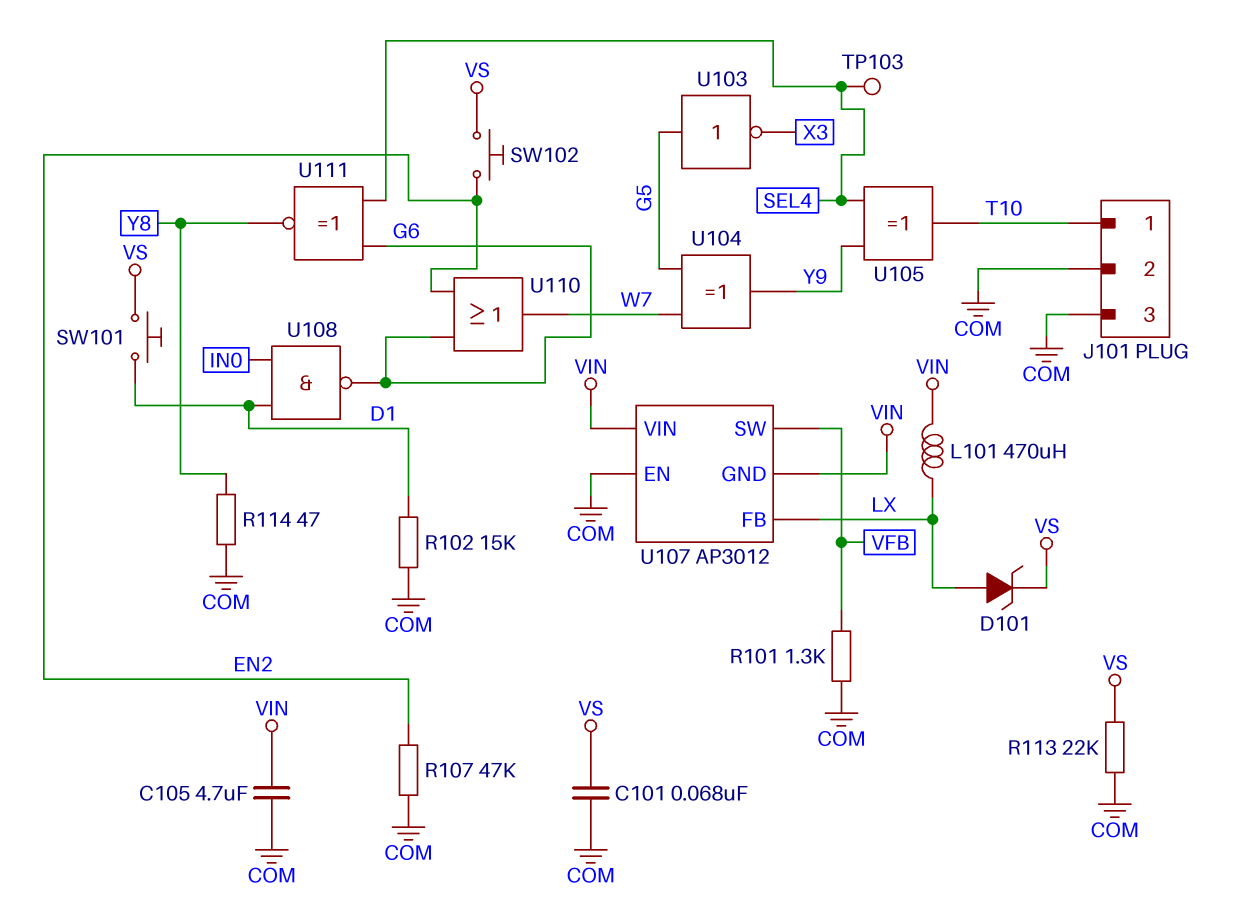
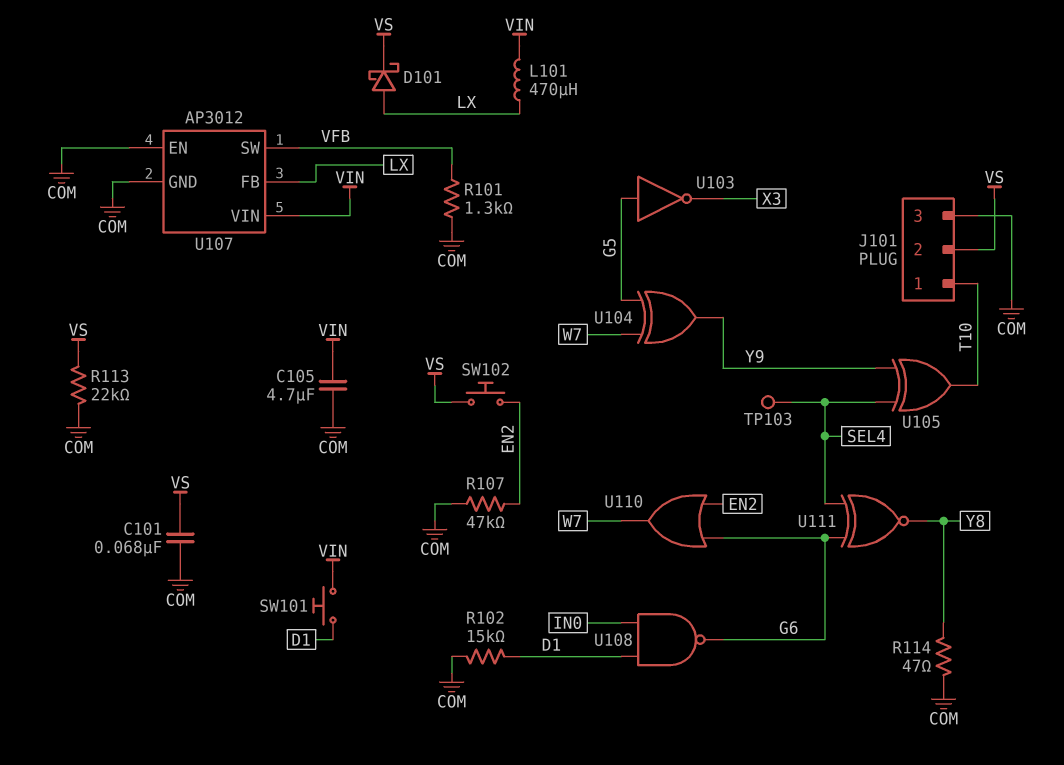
D101: zener (A LX, K VS) -> schottky (A LX, K VS)
J101 pin 2: COM -> VS
SW101: button (D1, VS) -> button (D1, VIN)
U107 pin GND: VIN -> COM

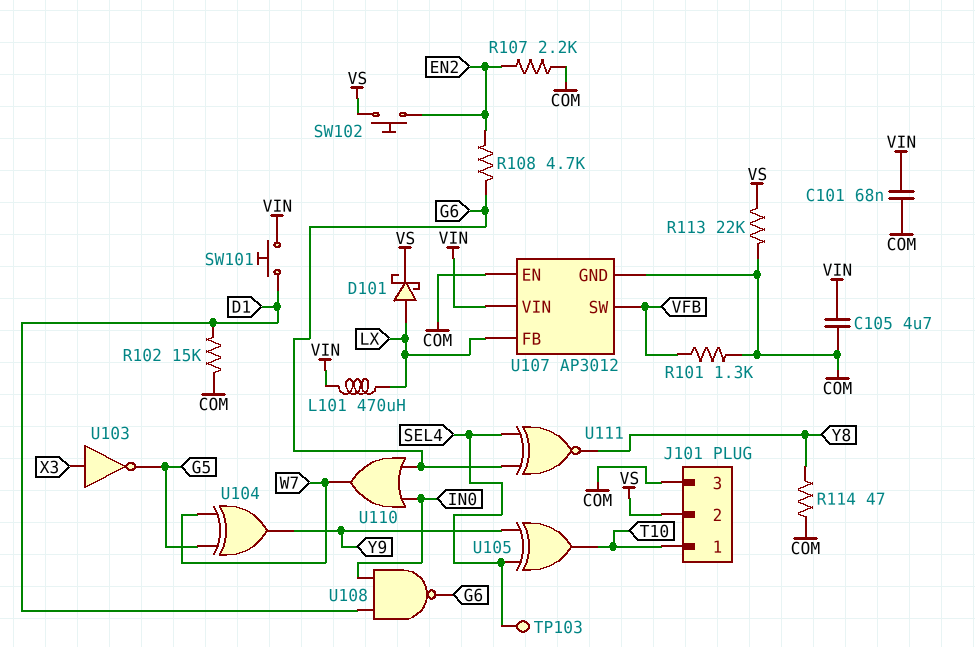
C101: 68nF (COM, VS) -> 68nF (COM, VIN)
R107: 47k (COM, EN2) -> 2.2k (COM, EN2)
R108: none -> 4.7k (EN2, G6)
U103: NOT (in G5, out X3) -> NOT (in X3, out G5)
U110: OR (in EN2, in G6, out W7) -> OR (in G6, in IN0, out W7)

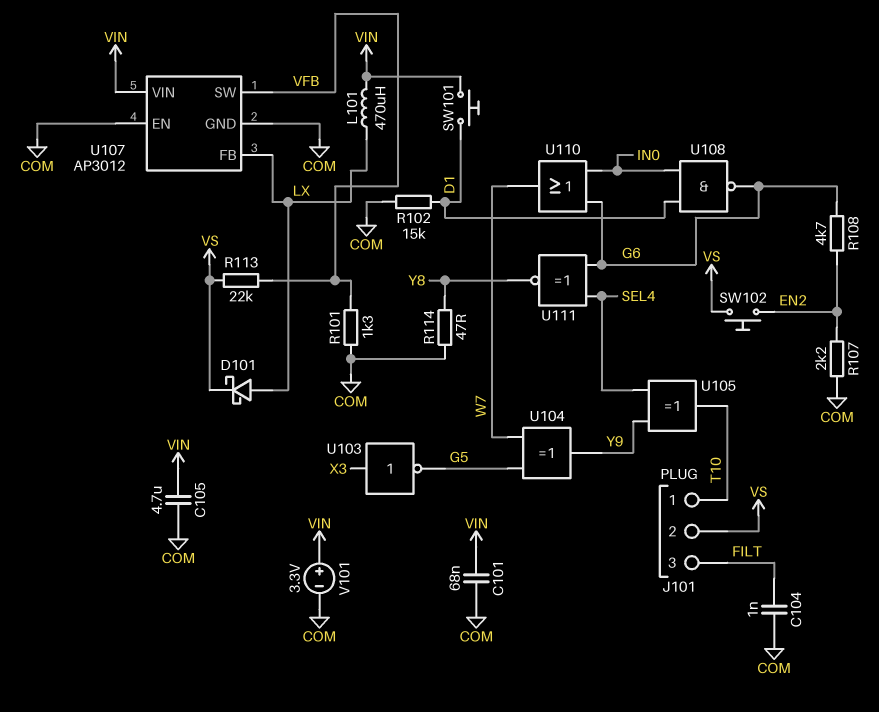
C104: none -> 1nF (COM, FILT)
J101 pin 3: COM -> FILT
R113: 22k (COM, VS) -> 22k (VFB, VS)
TP103: test point (SEL4) -> none
V101: none -> 3.3V (plus VIN, minus COM)

